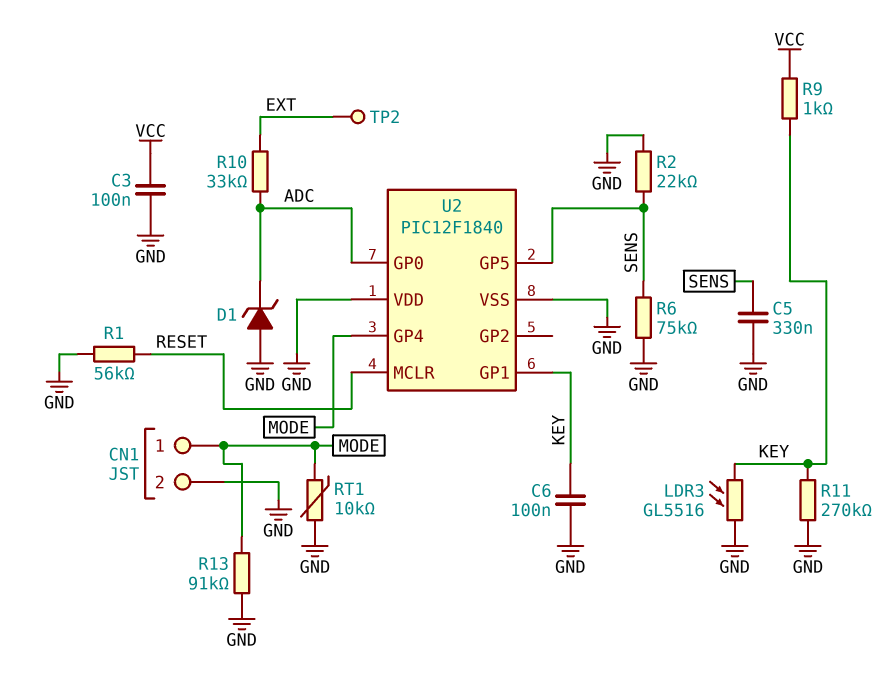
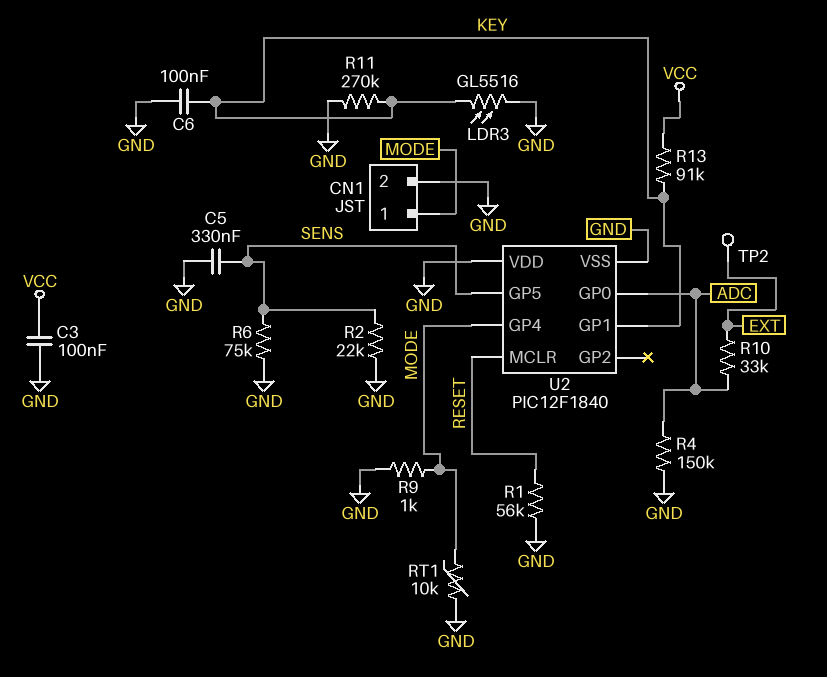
D1: zener (A GND, K ADC) -> none
R4: none -> 150k (ADC, GND)
R9: 1k (KEY, VCC) -> 1k (GND, MODE)
R13: 91k (GND, MODE) -> 91k (KEY, VCC)

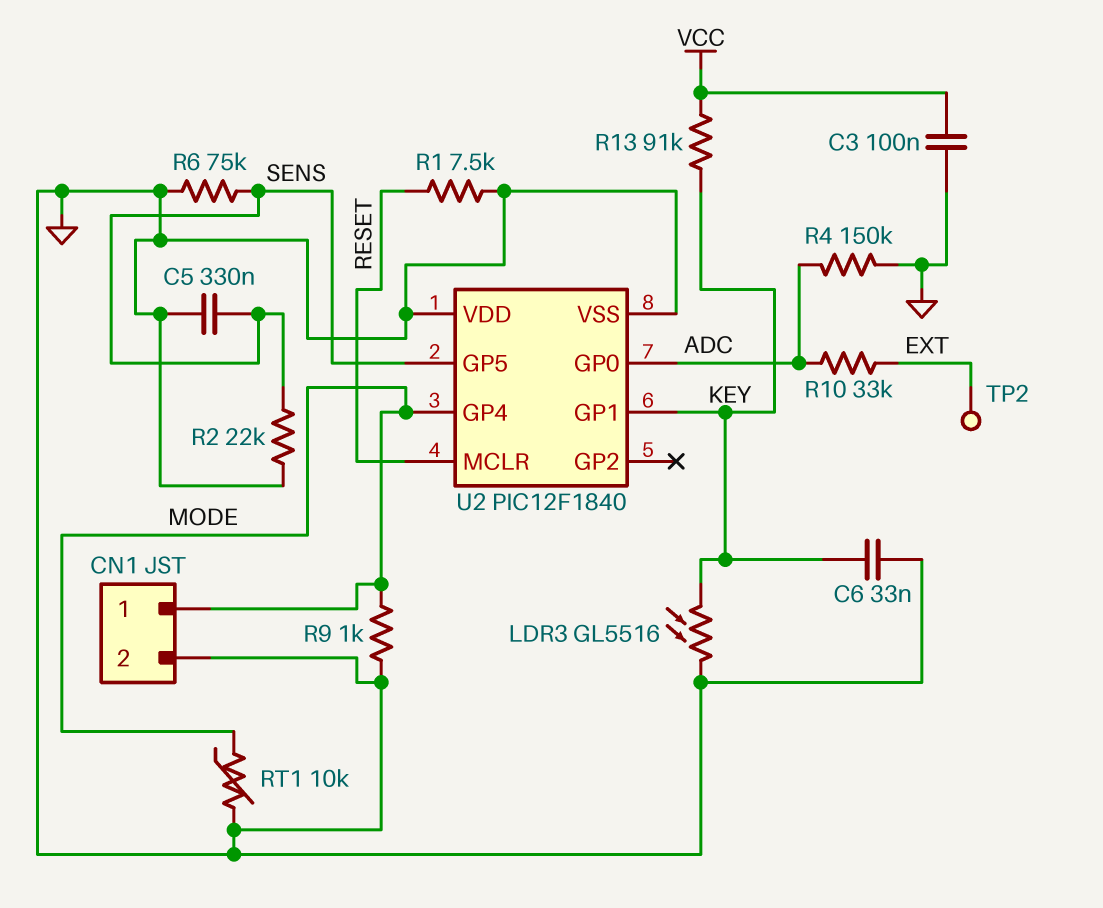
C6: 100nF (GND, KEY) -> 33nF (GND, KEY)
R1: 56k (GND, RESET) -> 7.5k (GND, RESET)
R11: 270k (GND, KEY) -> none

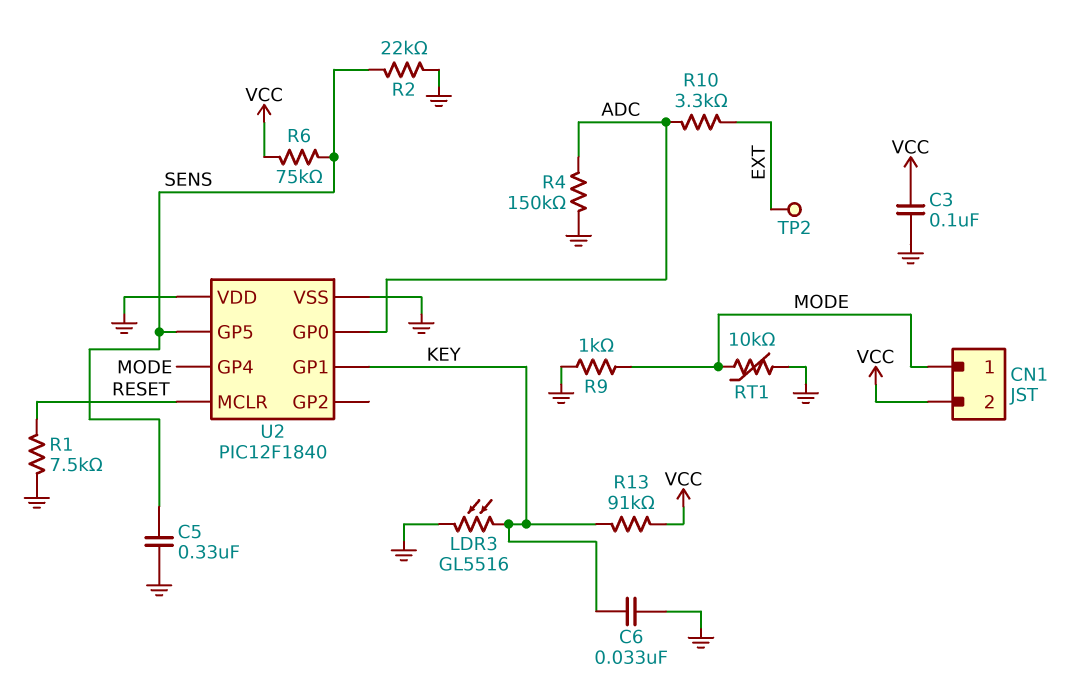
CN1 pin 2: GND -> VCC
R6: 75k (GND, SENS) -> 75k (SENS, VCC)
R10: 33k (ADC, EXT) -> 3.3k (ADC, EXT)

